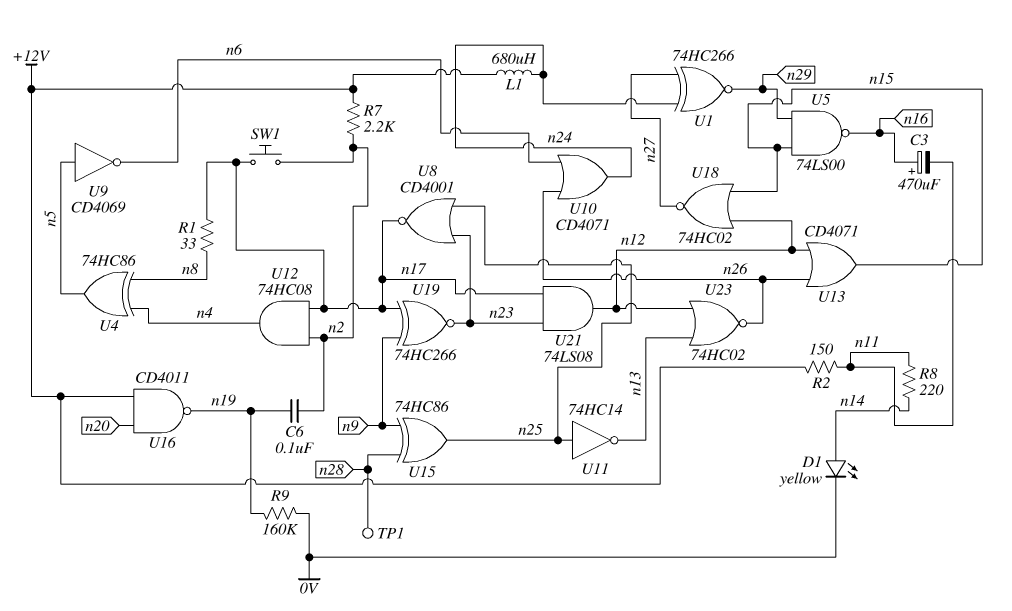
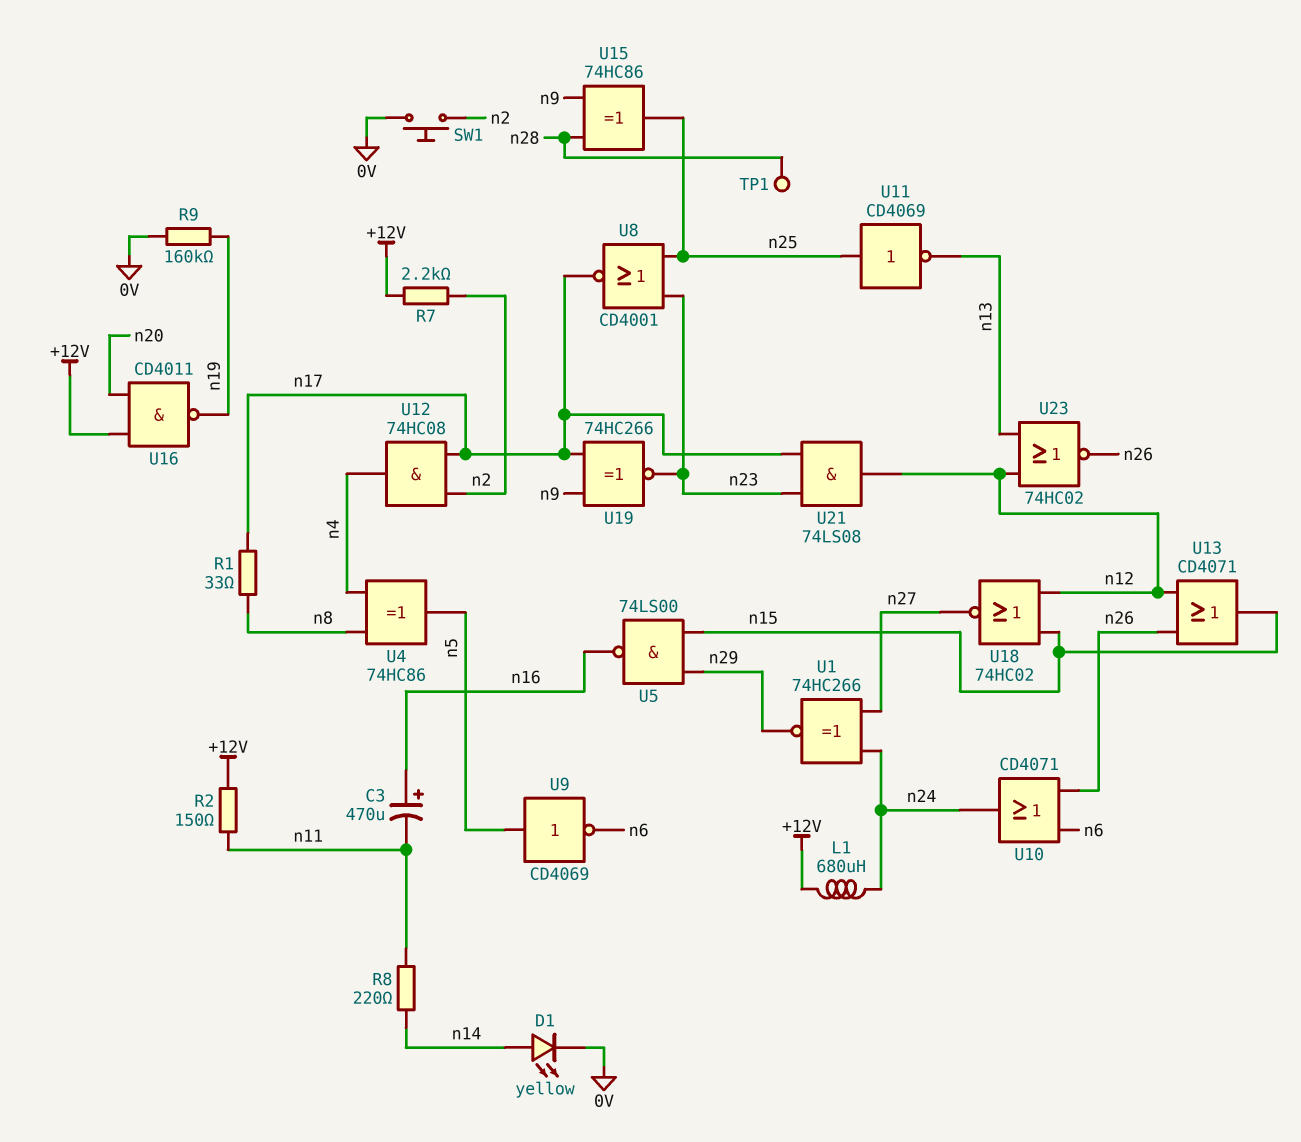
C6: 100nF (n2, n19) -> none
SW1: button (n2, n17) -> button (0V, n2)
U11: NOT 74HC14 (in n25, out n13) -> NOT CD4069 (in n25, out n13)

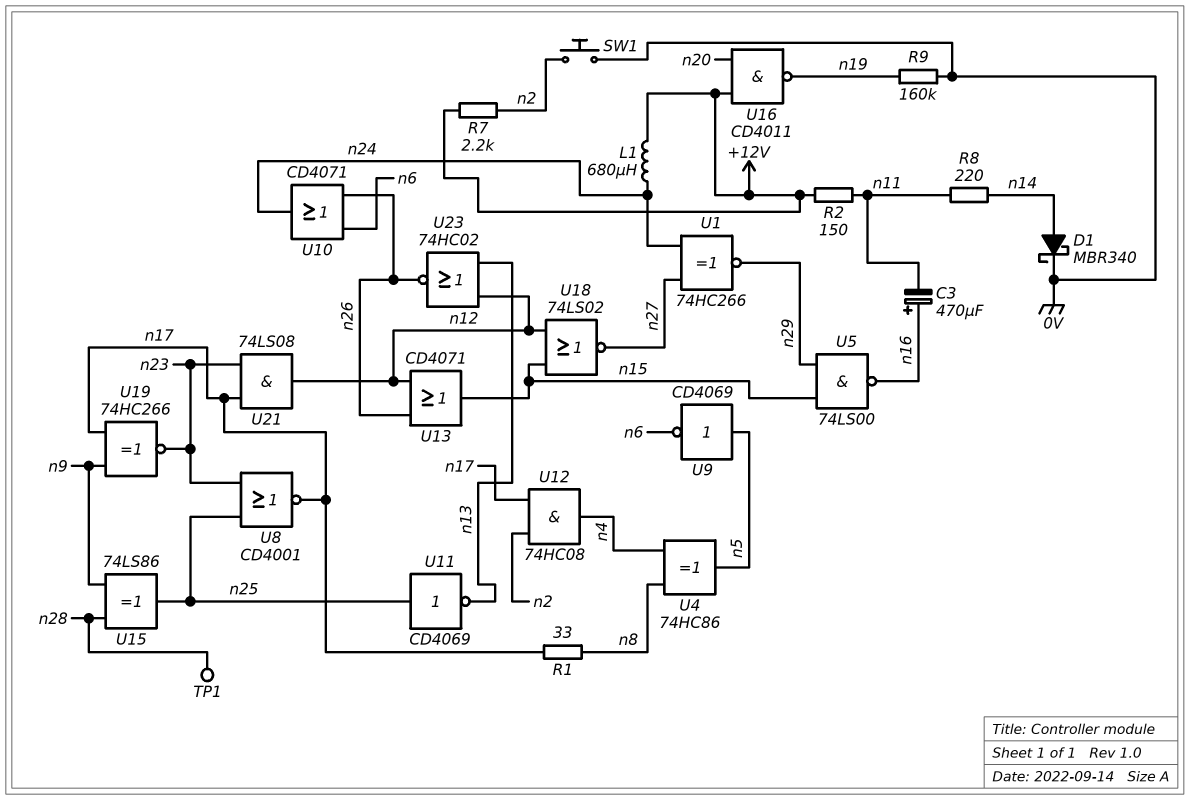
D1: LED yellow (A n14, K 0V) -> schottky MBR340 (A n14, K 0V)
U15: XOR 74HC86 (in n9, in n28, out n25) -> XOR 74LS86 (in n9, in n28, out n25)
U18: NOR 74HC02 (in n12, in n15, out n27) -> NOR 74LS02 (in n12, in n15, out n27)

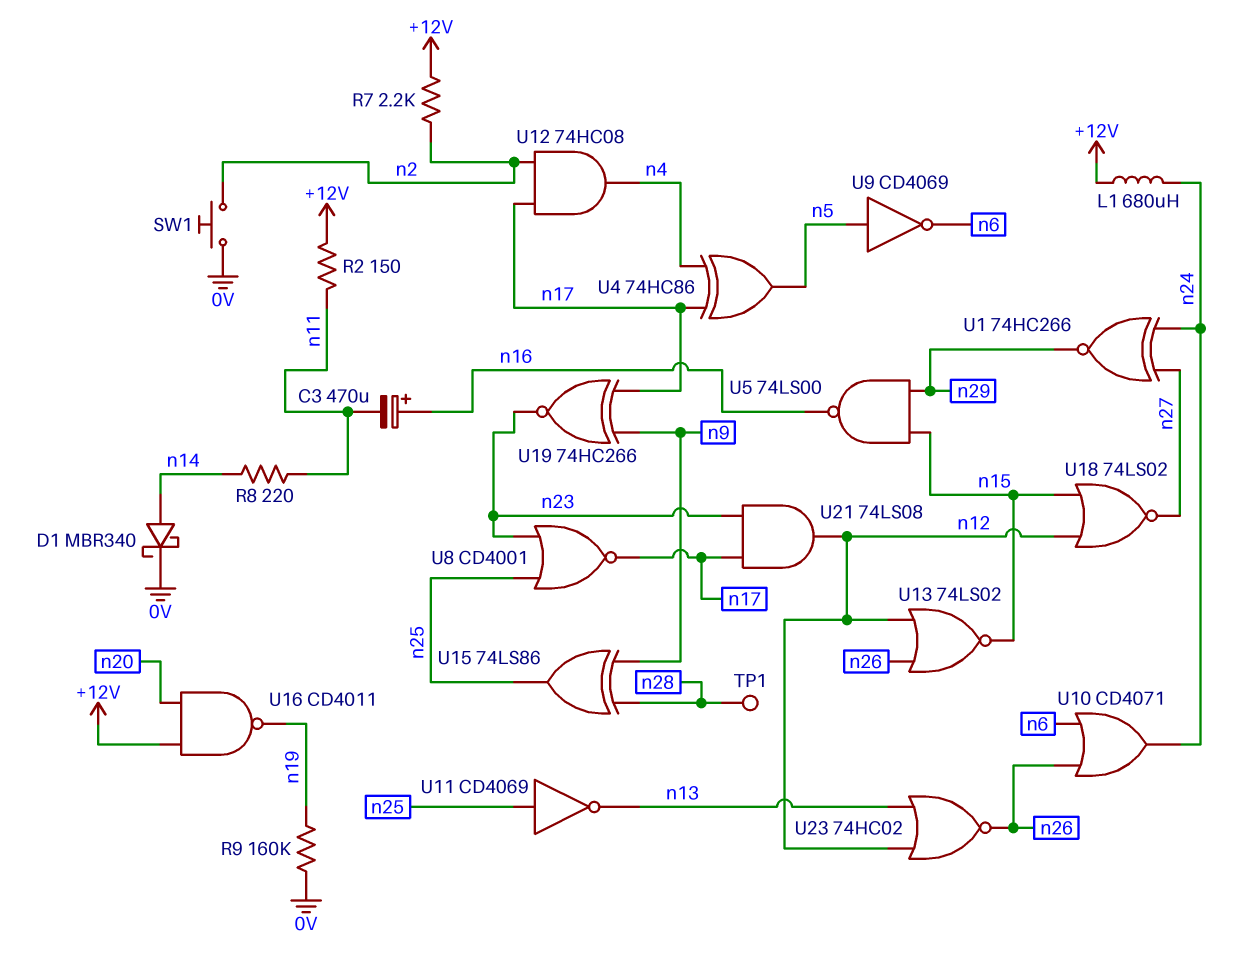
R1: 33 (n8, n17) -> none
U4: XOR 74HC86 (in n4, in n8, out n5) -> XOR 74HC86 (in n4, in n17, out n5)
U13: OR CD4071 (in n12, in n26, out n15) -> NOR 74LS02 (in n12, in n26, out n15)

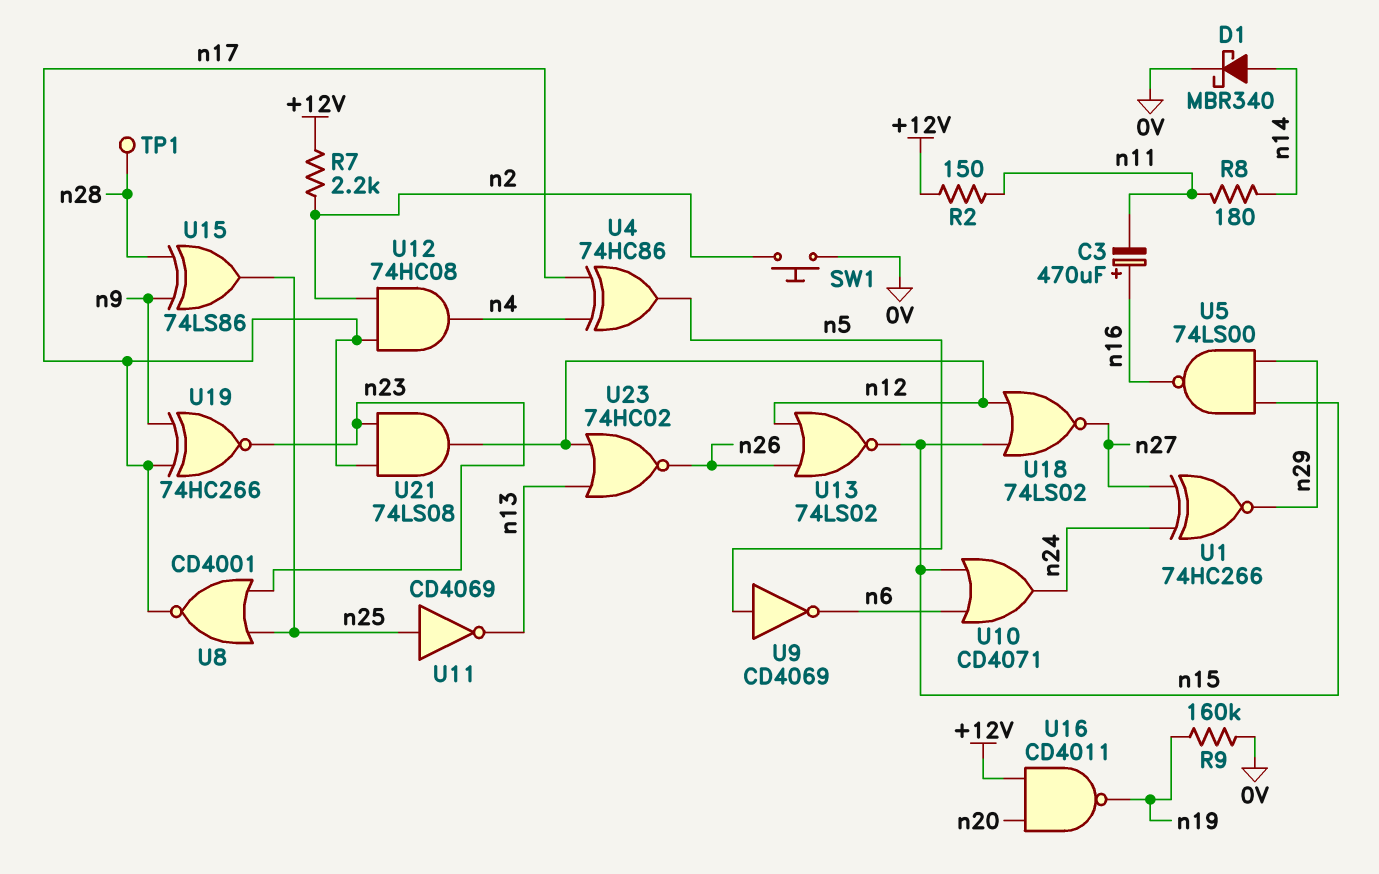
L1: 680uH (+12V, n24) -> none
R8: 220 (n11, n14) -> 180 (n11, n14)
U10: OR CD4071 (in n6, in n26, out n24) -> OR CD4071 (in n6, in n15, out n24)

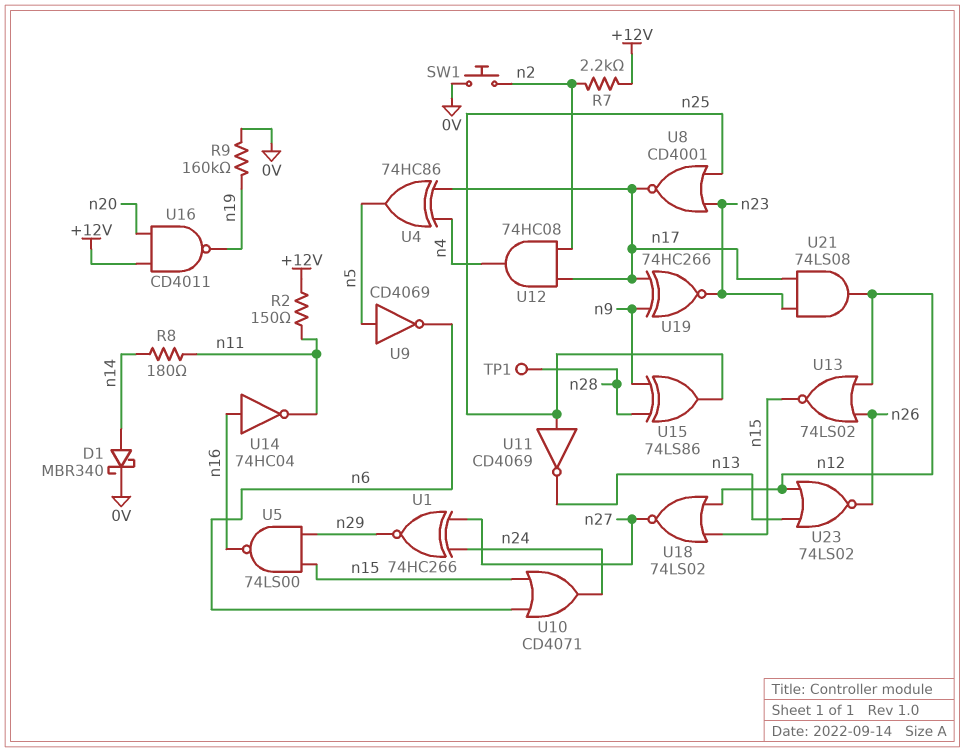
C3: 470uF (plus n16, minus n11) -> none
U14: none -> NOT 74HC04 (in n16, out n11)
U23: NOR 74HC02 (in n12, in n13, out n26) -> NOR 74LS02 (in n12, in n13, out n26)

